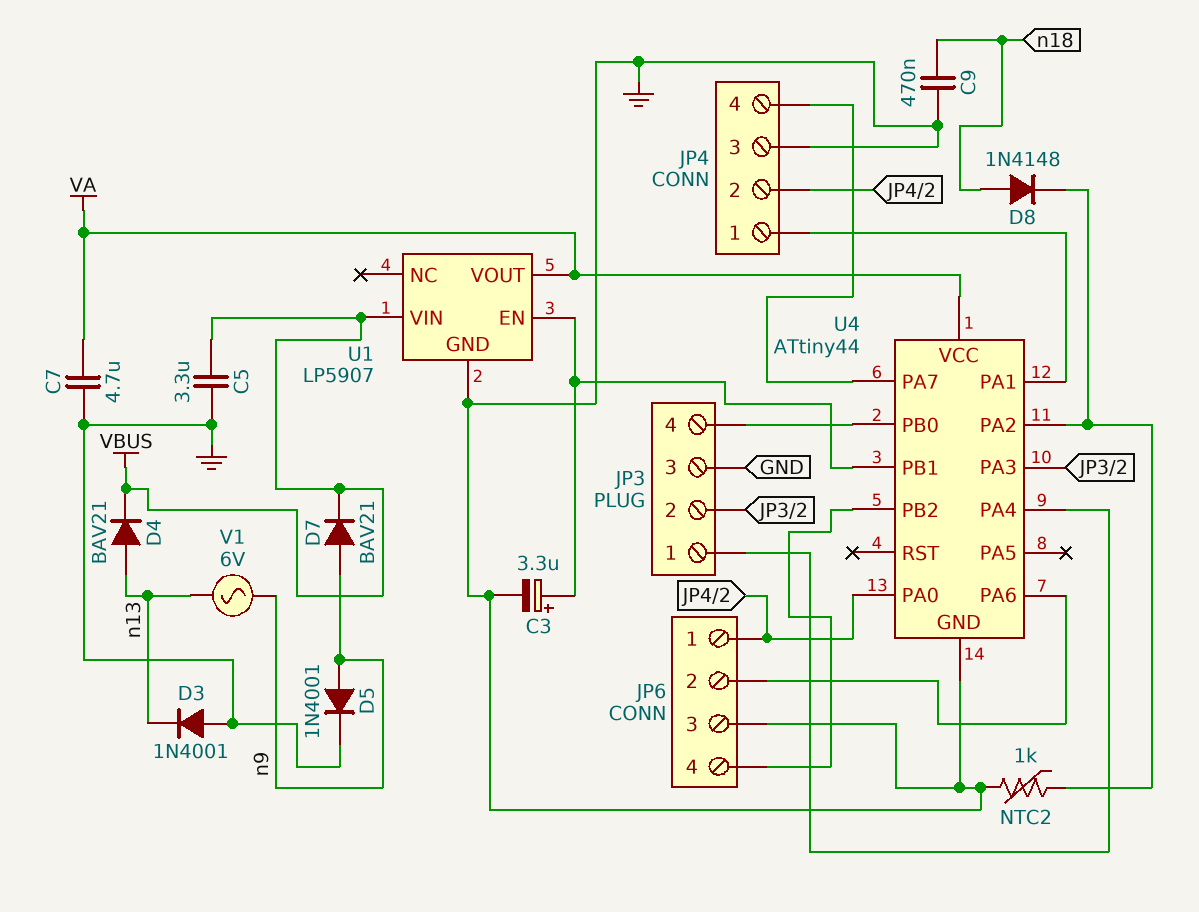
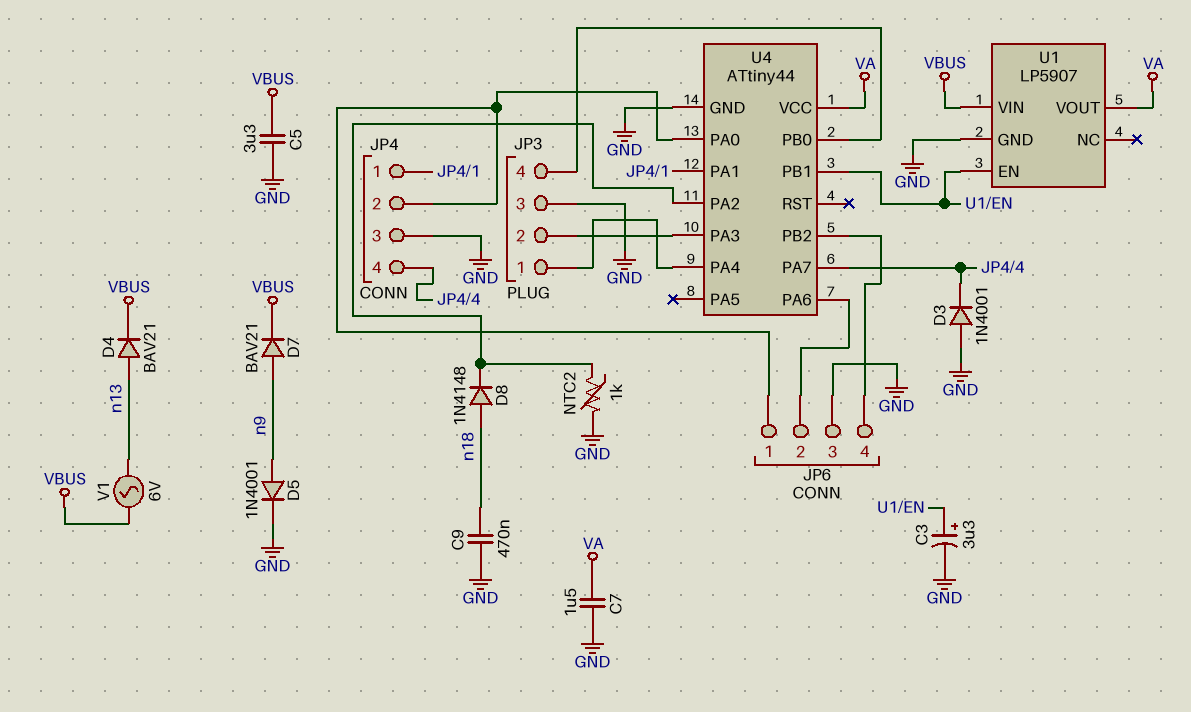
C7: 4.7uF (GND, VA) -> 1.5uF (GND, VA)
D3: diode 1N4001 (A GND, K n13) -> diode 1N4001 (A GND, K JP4/4)
V1: AC 6V (n9, n13) -> AC 6V (VBUS, n13)

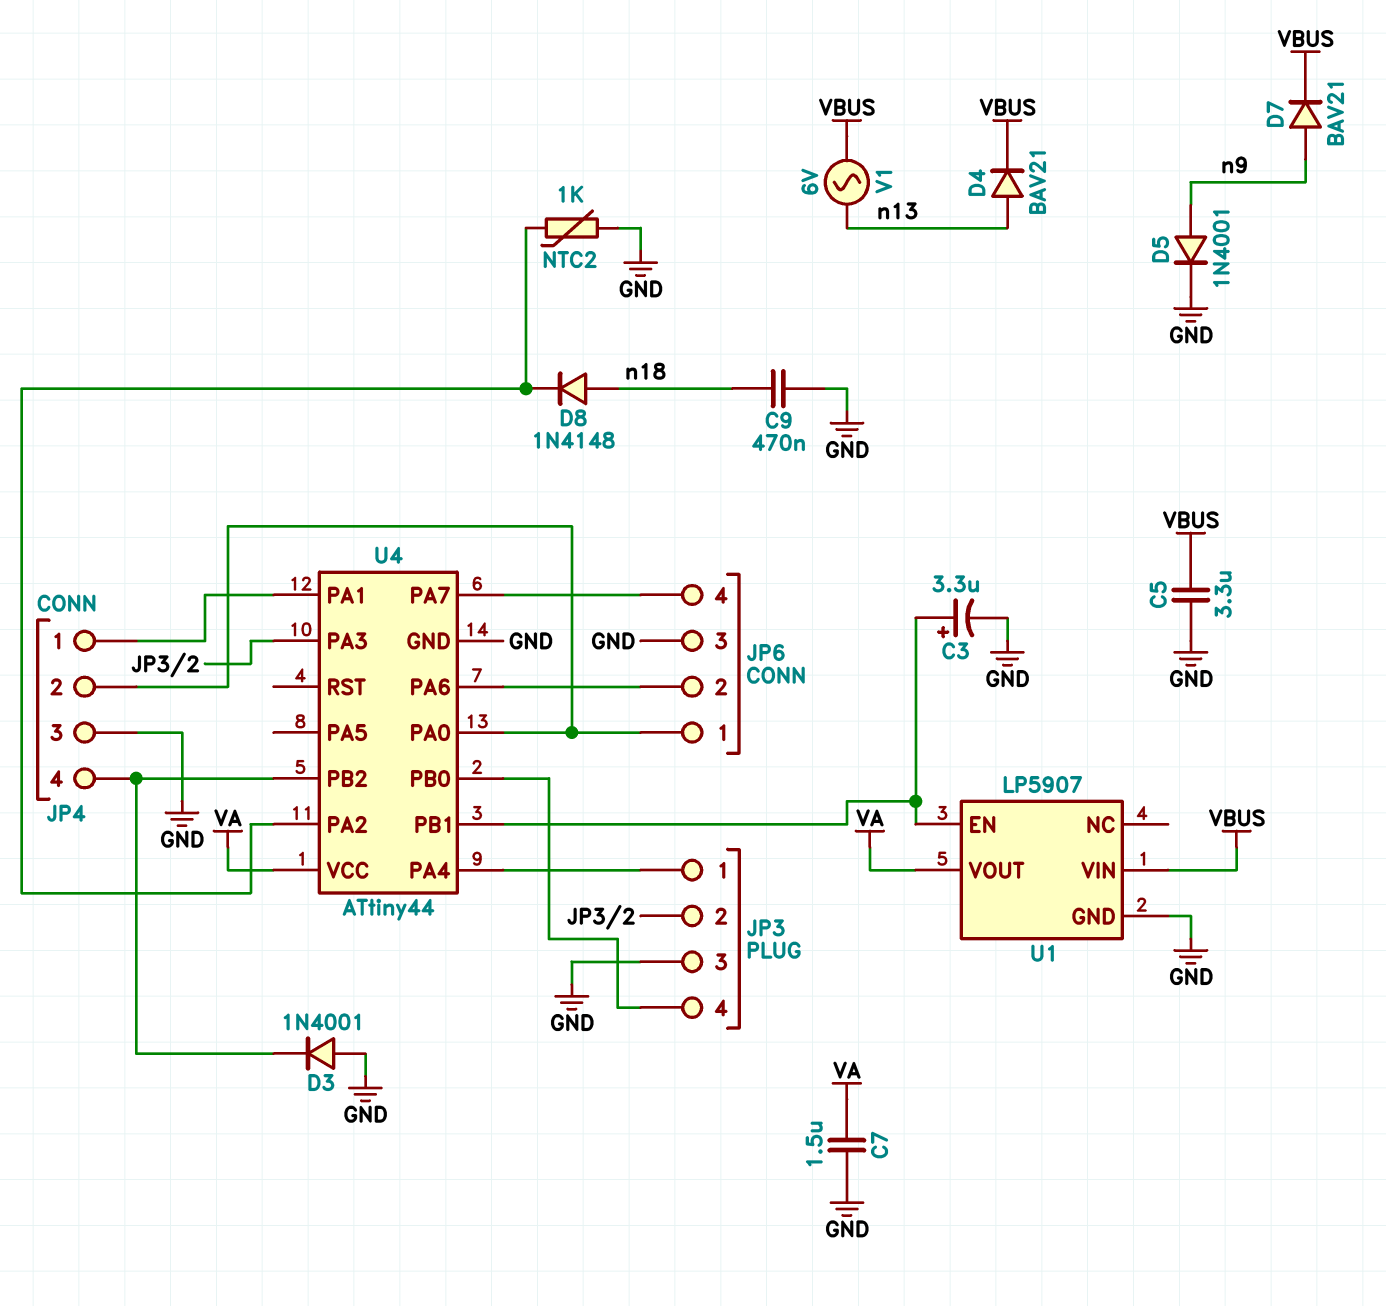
U4 pin PA7: JP4/4 -> JP6/4
U4 pin PB2: JP6/4 -> JP4/4

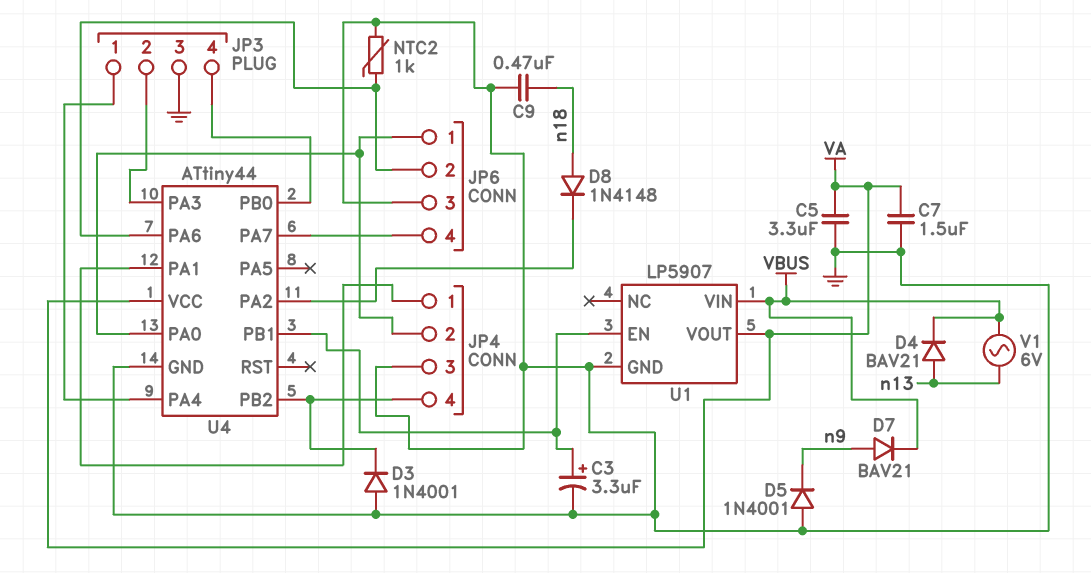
C5: 3.3uF (GND, VBUS) -> 3.3uF (GND, VA)
D5: diode 1N4001 (A n9, K GND) -> diode 1N4001 (A GND, K n9)
NTC2: 1k (GND, U4/PA2) -> 1k (GND, JP6/2)

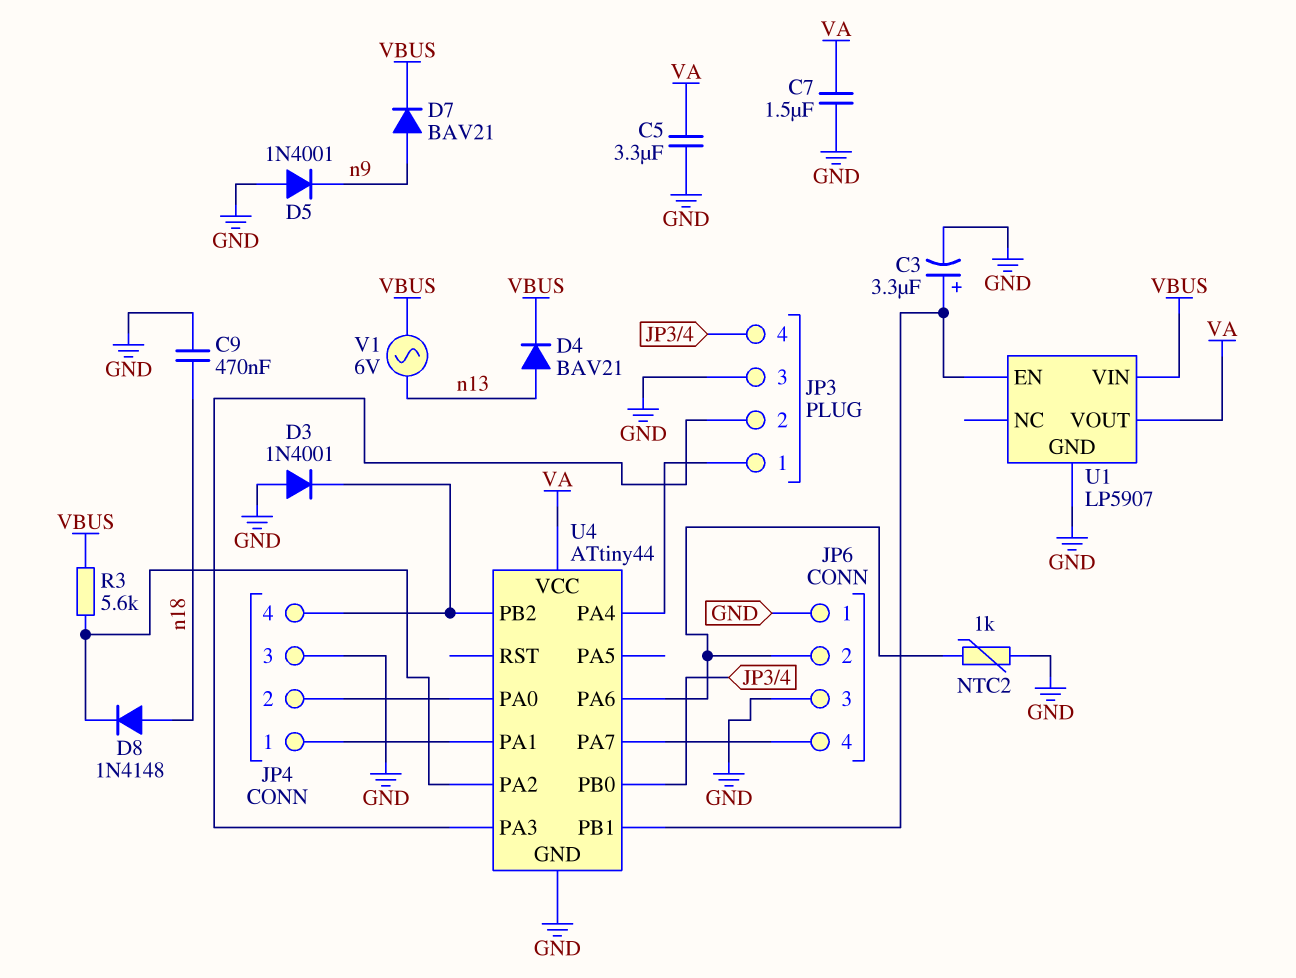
JP6 pin 1: JP4/2 -> GND
R3: none -> 5.6k (U4/PA2, VBUS)

